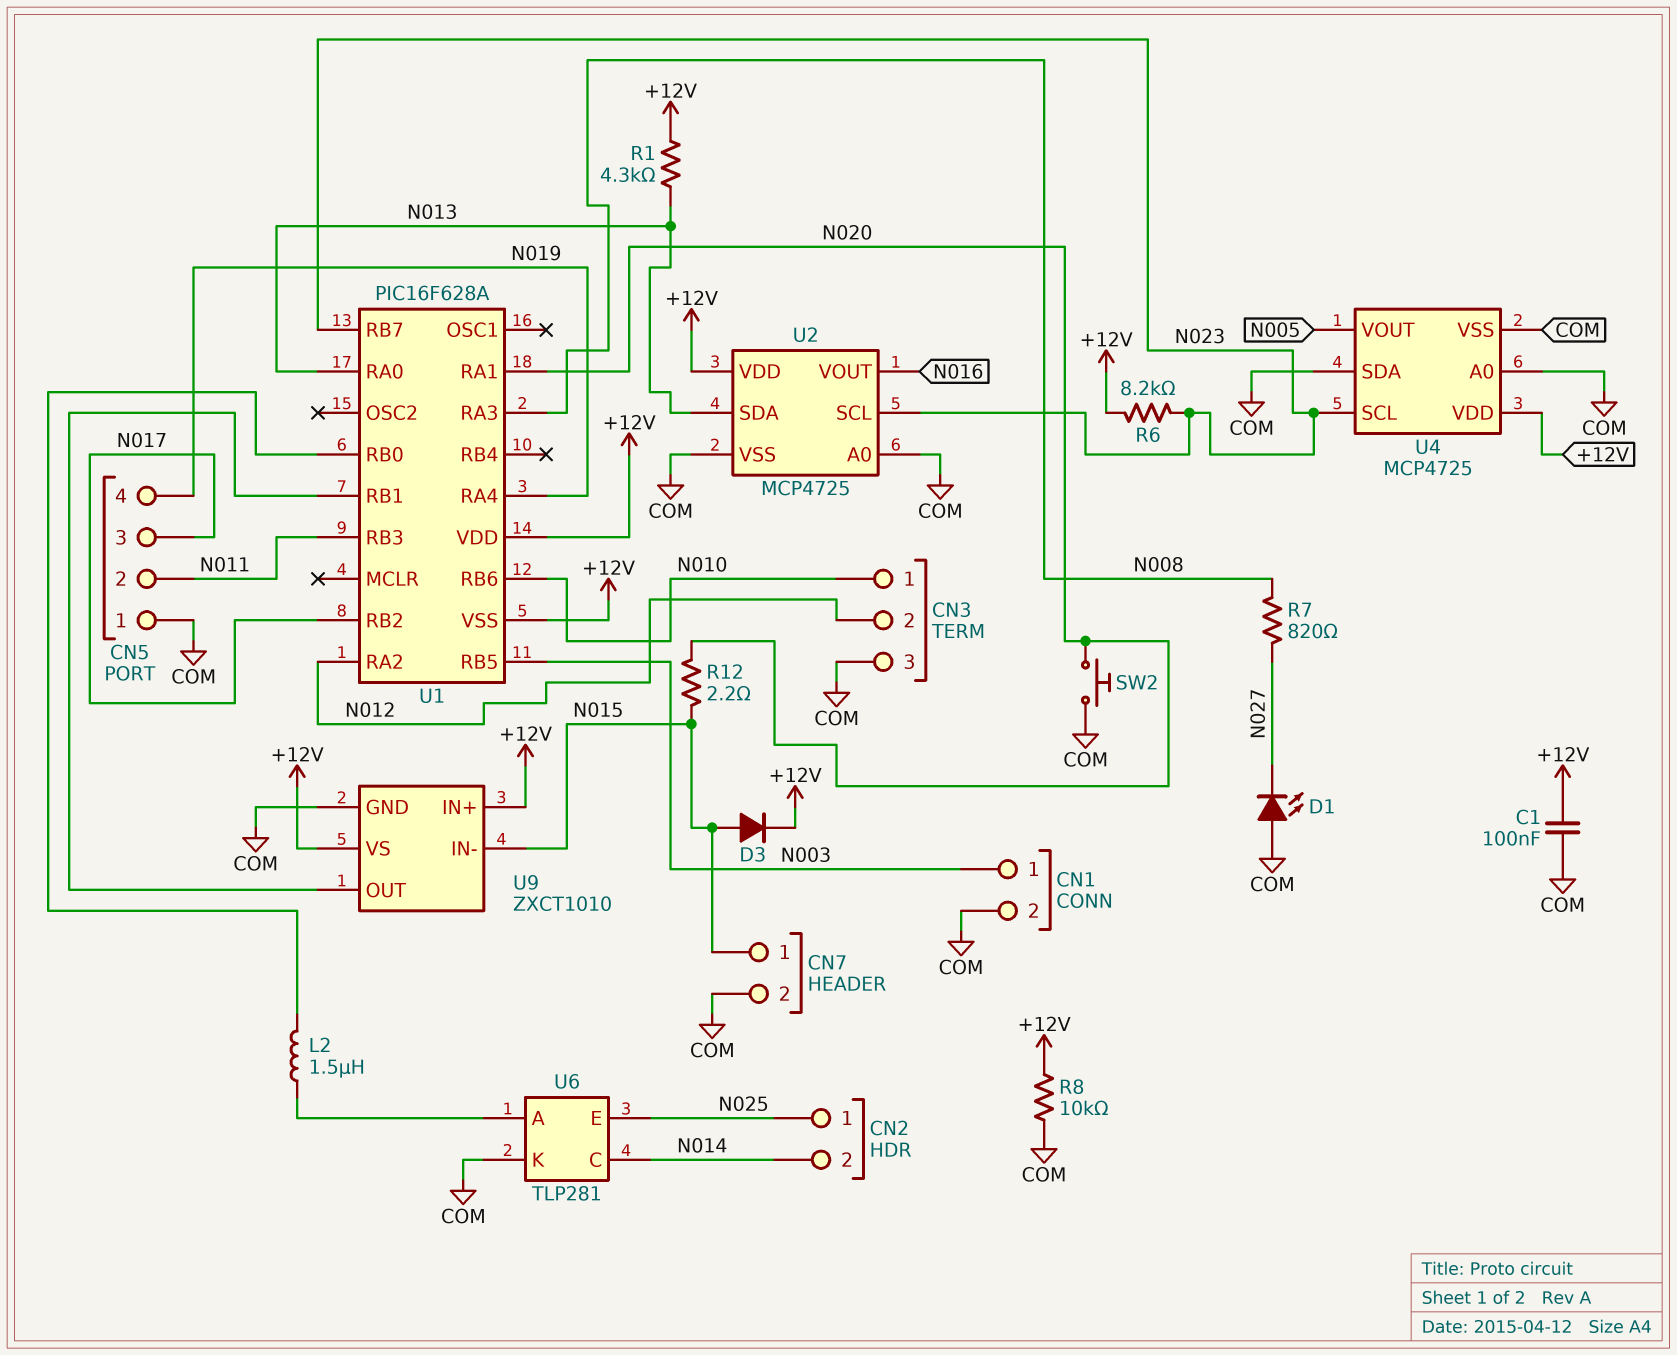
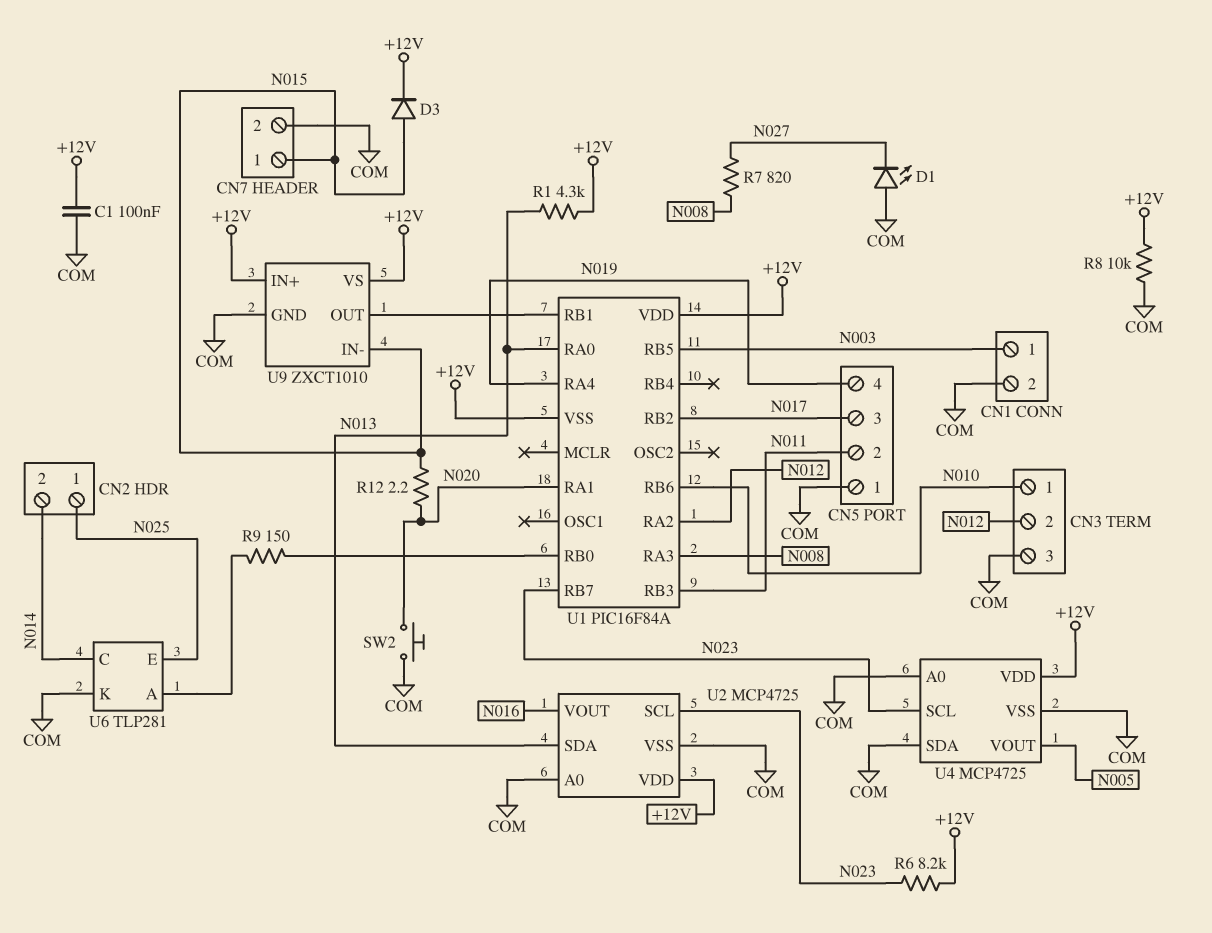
L2: 1.5uH (U1/RB0, U6/A) -> none
R9: none -> 150 (U1/RB0, U6/A)
U1: PIC16F628A -> PIC16F84A

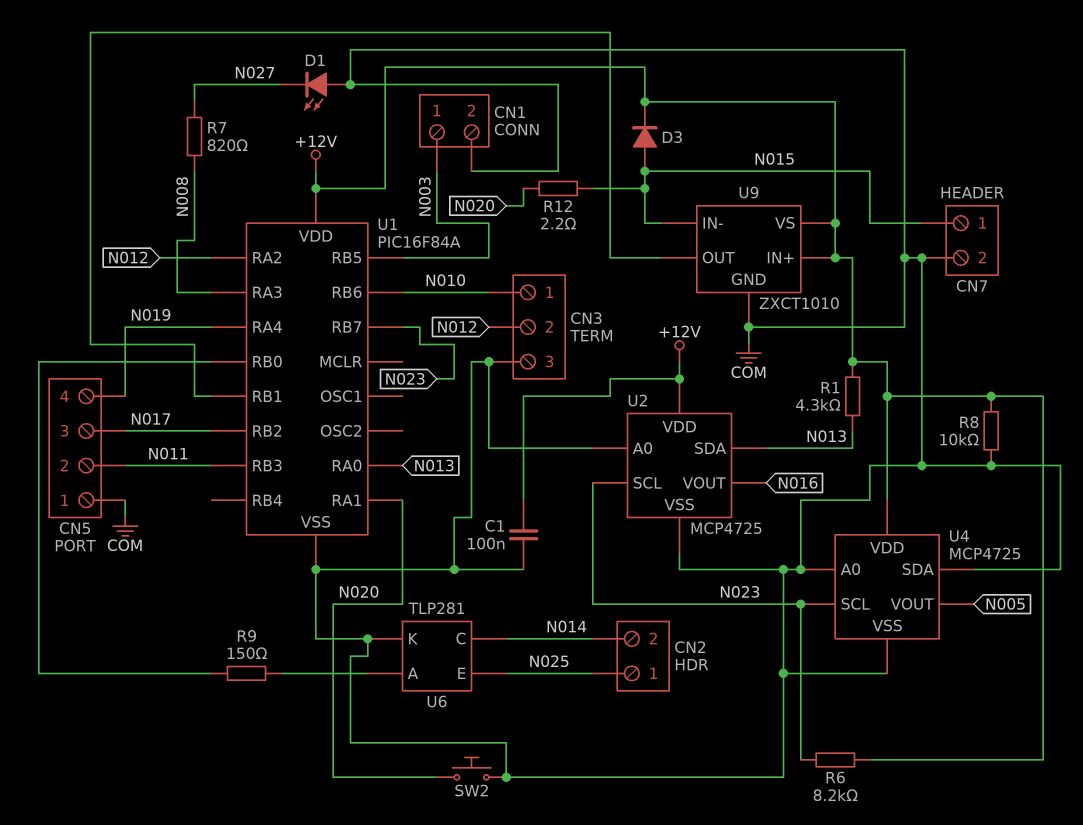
U1 pin VSS: +12V -> COM

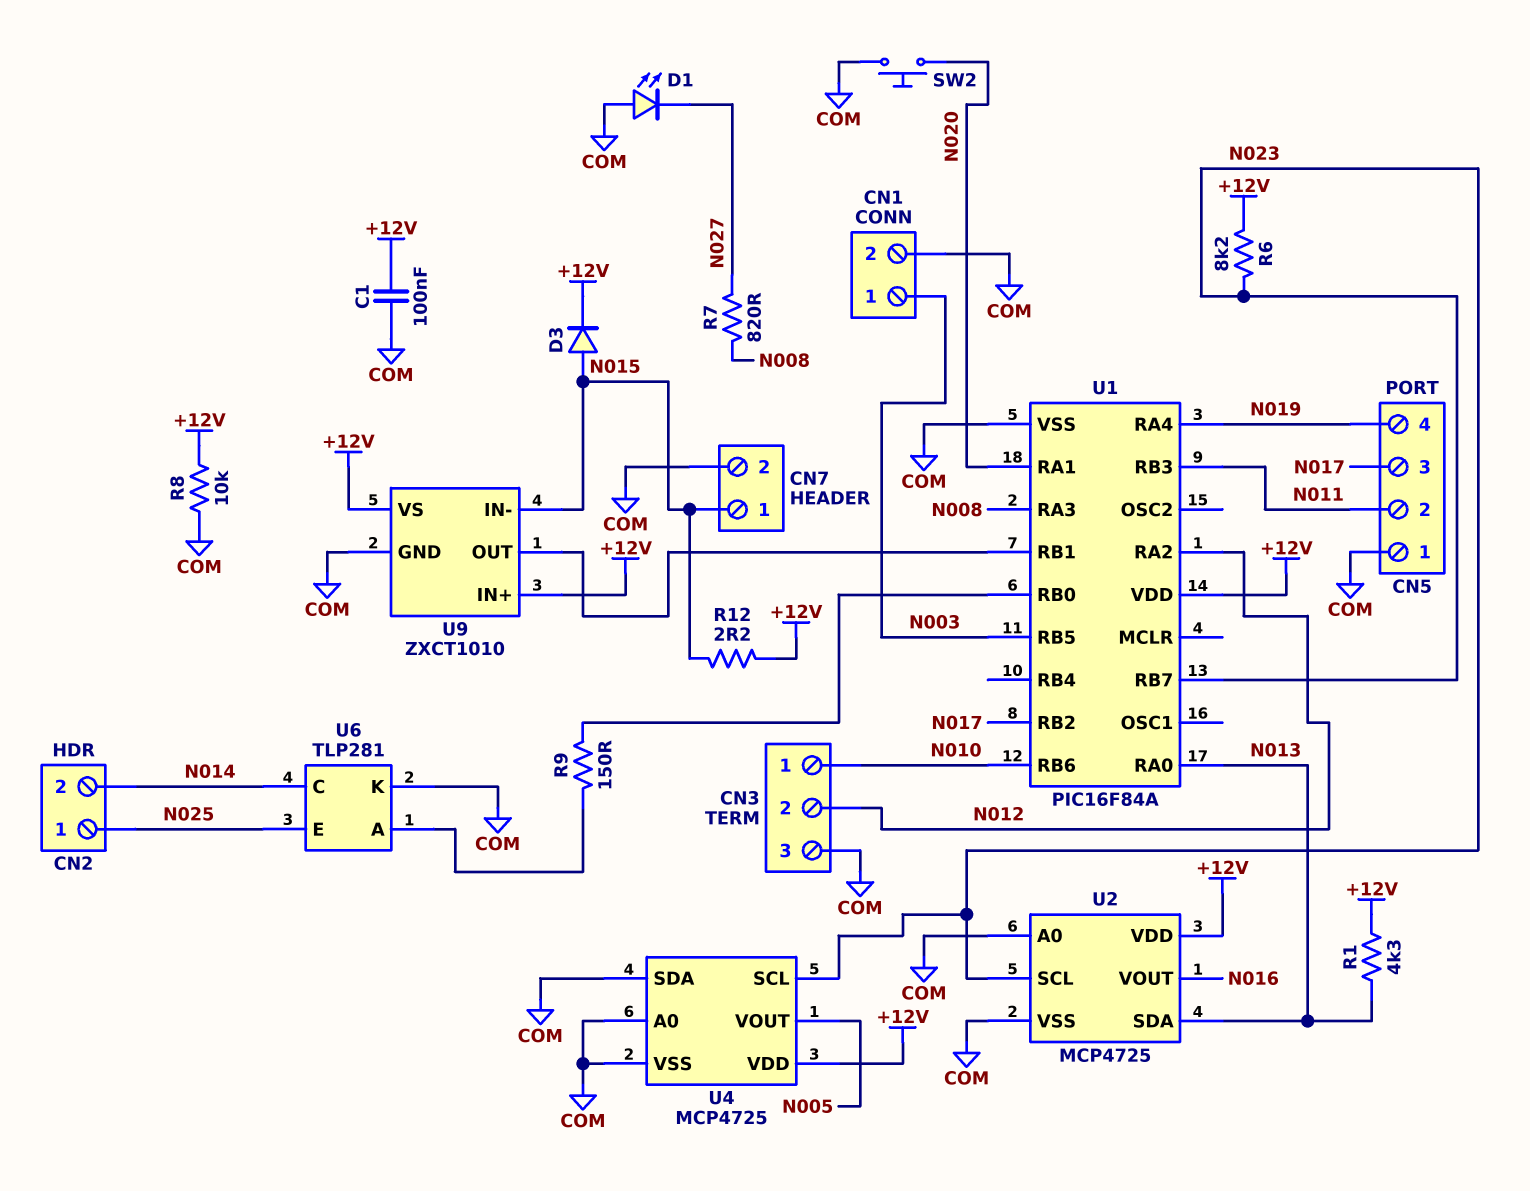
R12: 2.2 (N015, N020) -> 2.2 (+12V, N015)

